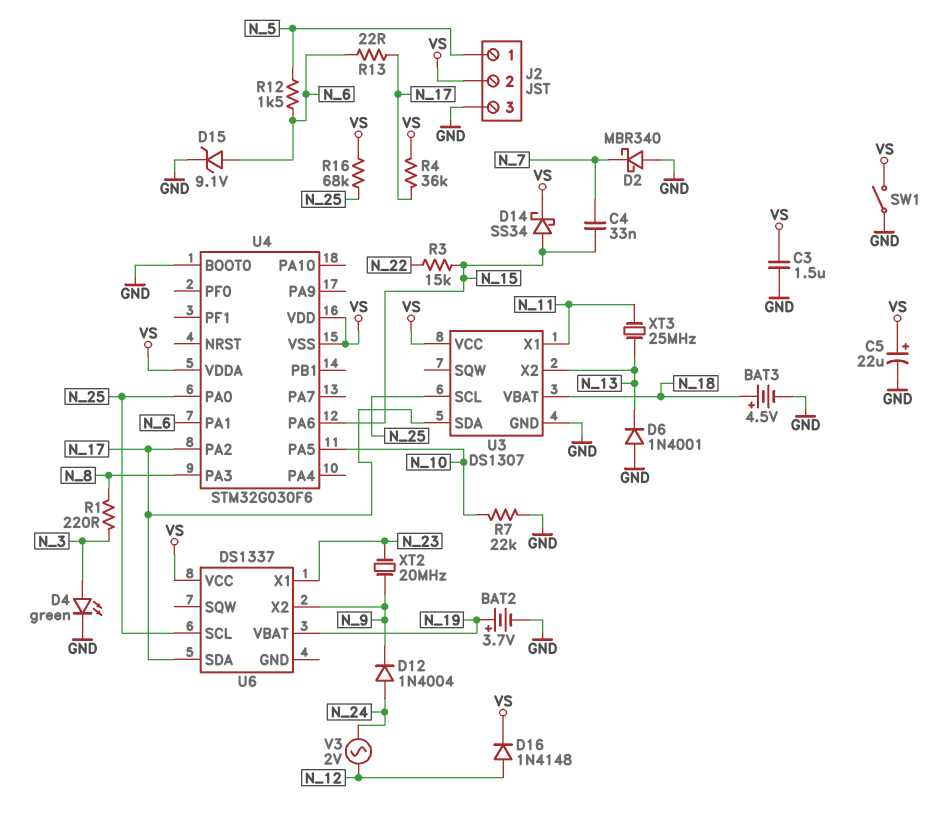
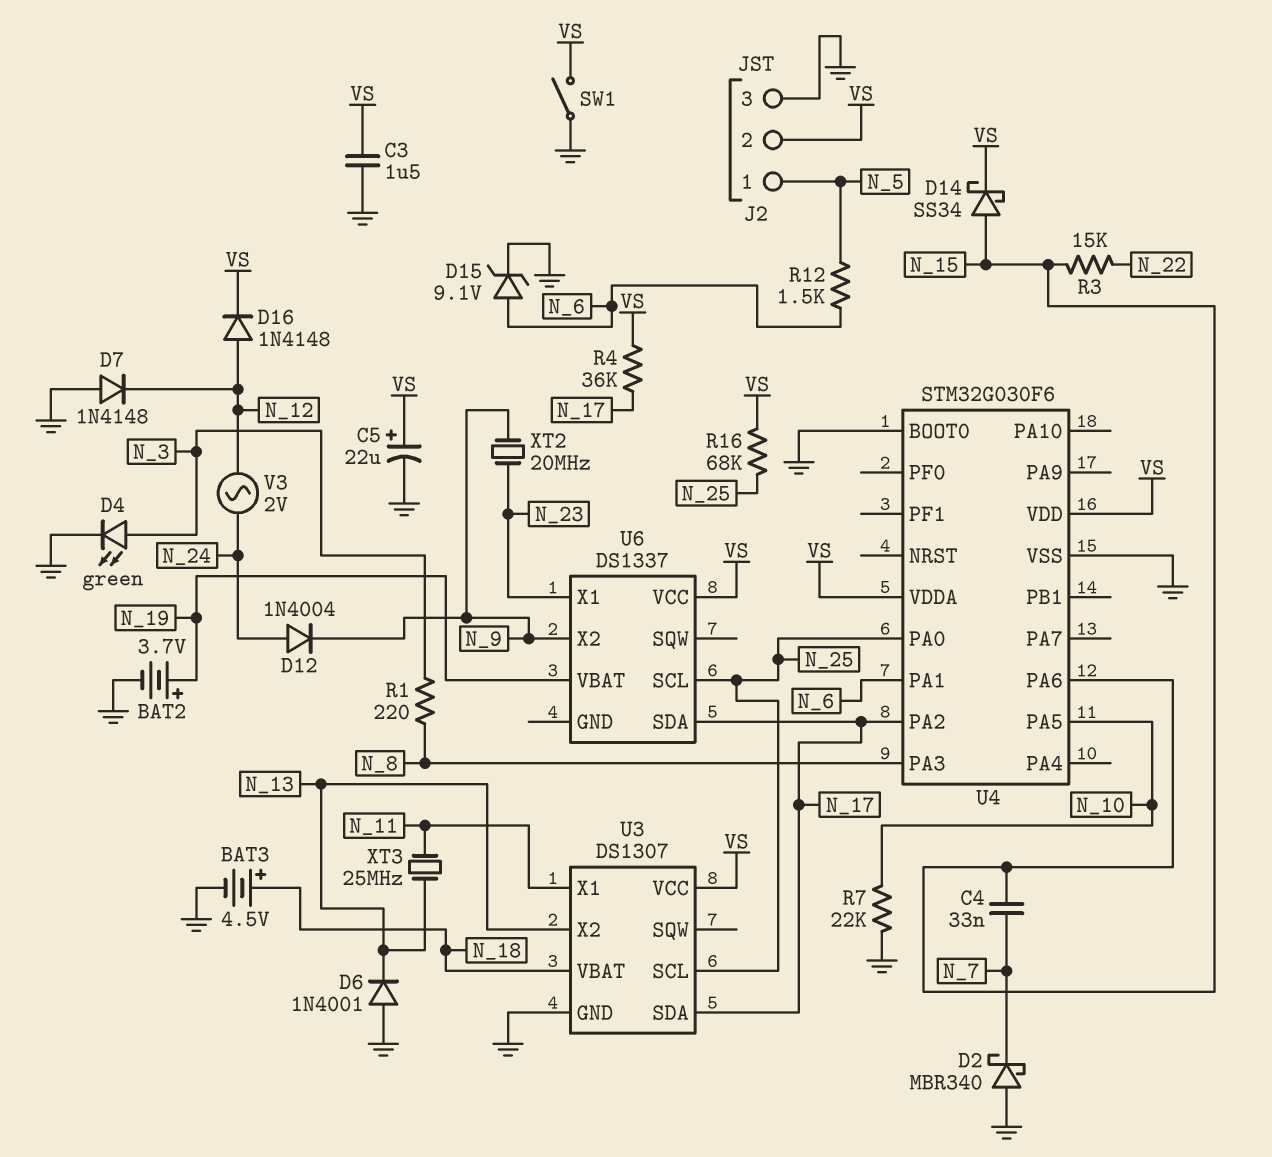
D7: none -> diode 1N4148 (A GND, K N_12)
R13: 22 (N_6, N_17) -> none
U4 pin VSS: VS -> GND

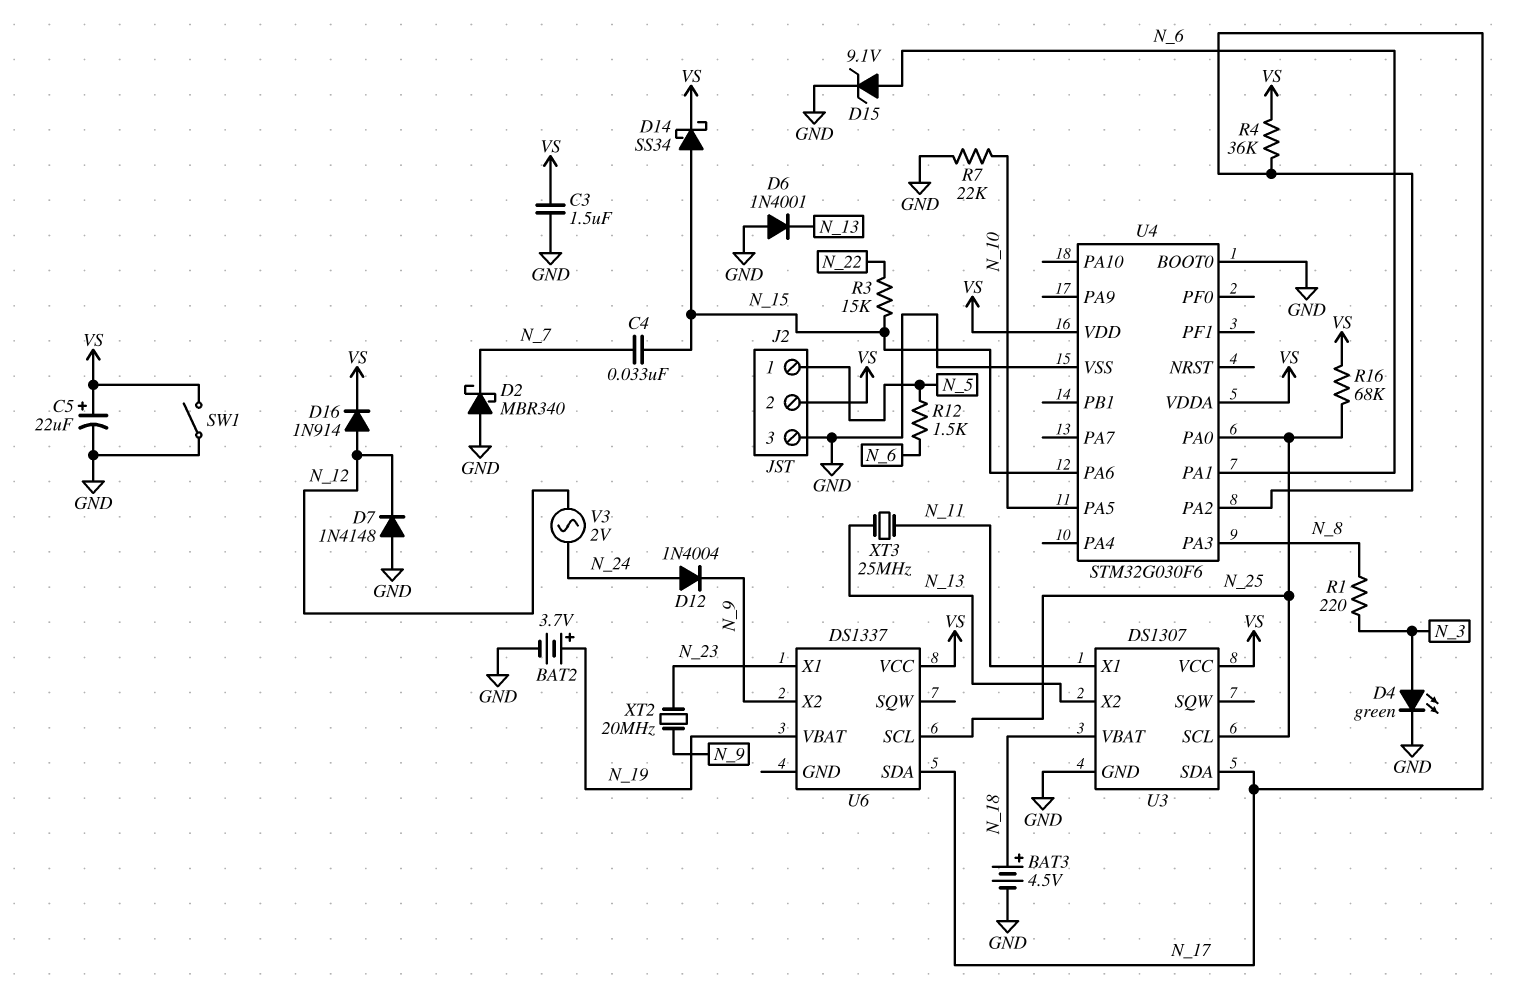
D16: diode 1N4148 (A N_12, K VS) -> diode 1N914 (A N_12, K VS)

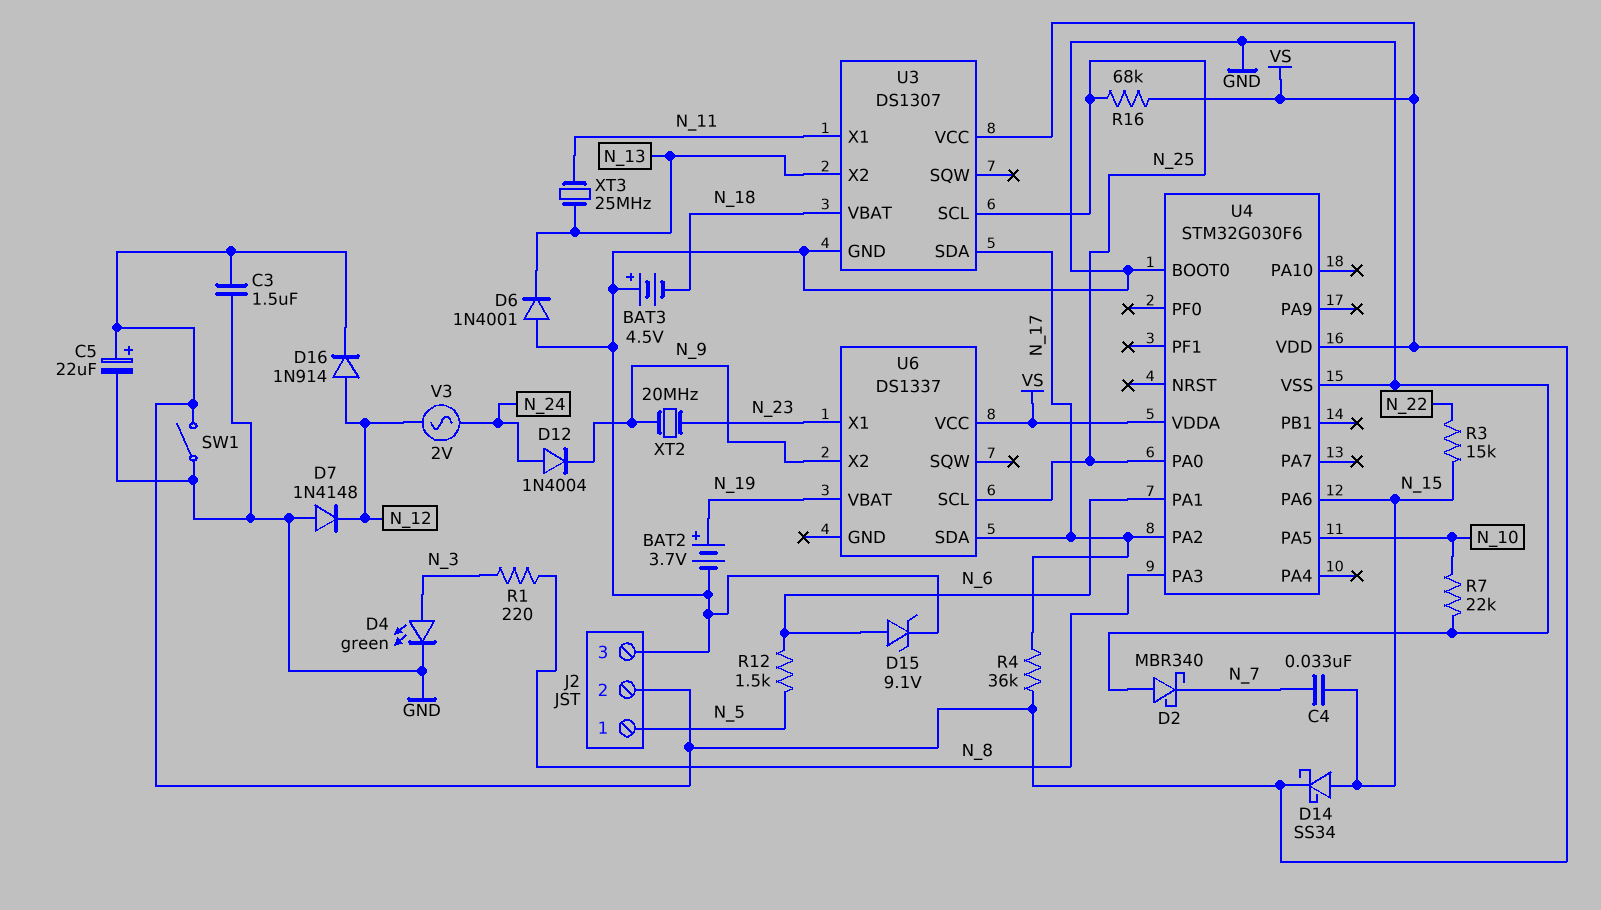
BAT3: 4.5V (plus N_18, minus GND) -> 4.5V (plus GND, minus N_18)

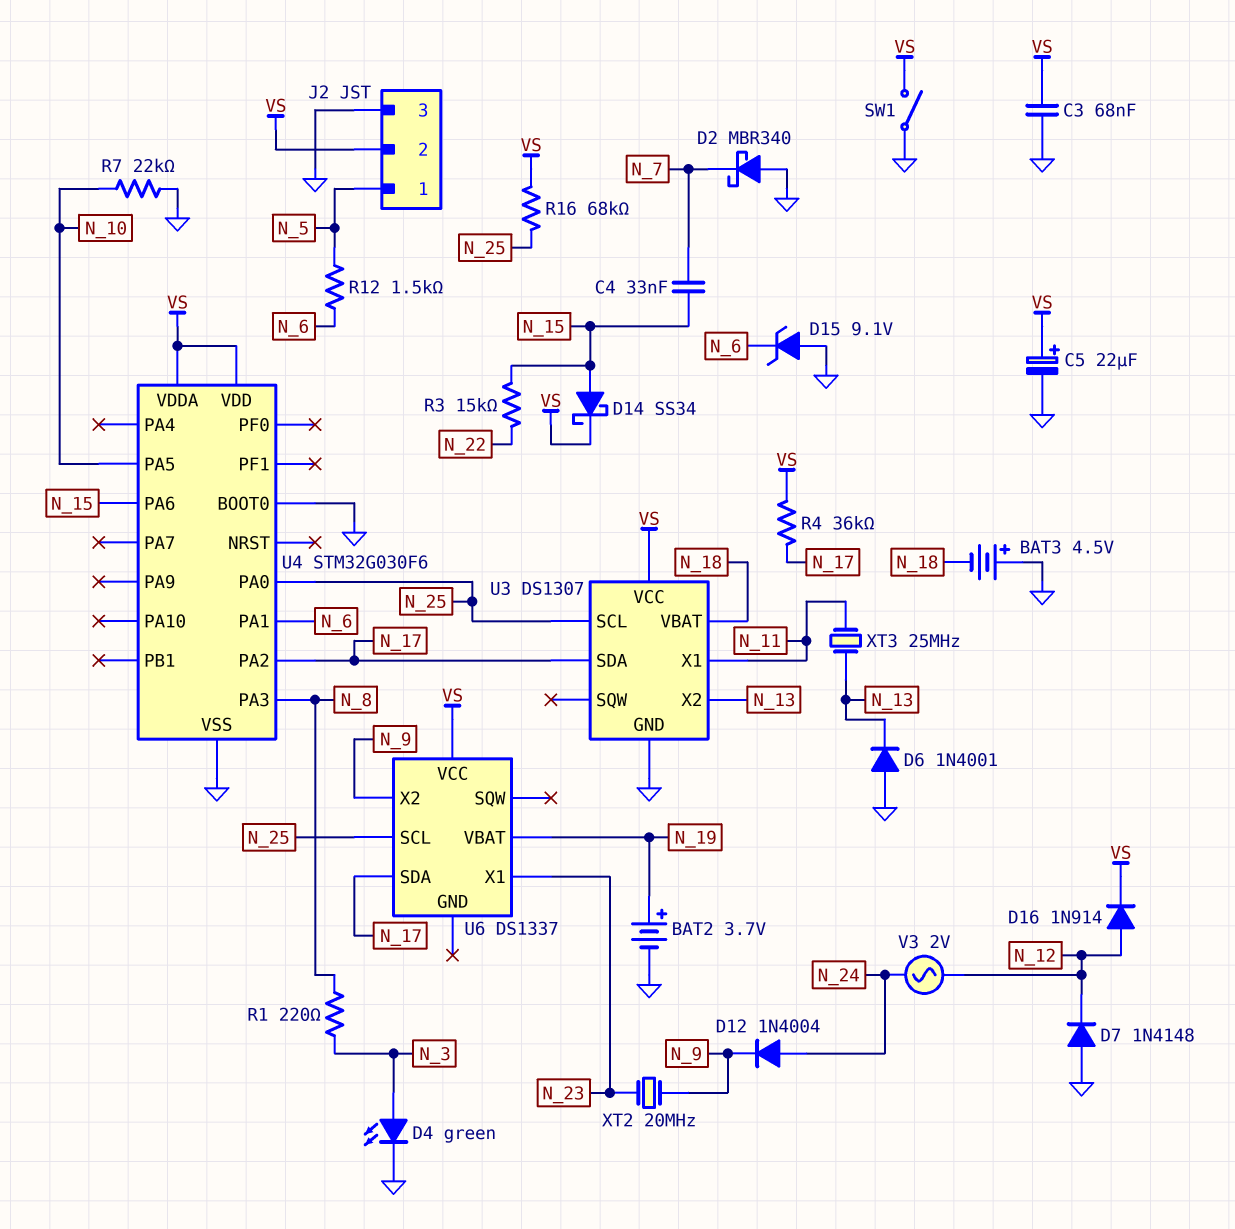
C3: 1.5uF (GND, VS) -> 68nF (GND, VS)
D15: zener 9.1V (A N_6, K GND) -> zener 9.1V (A GND, K N_6)

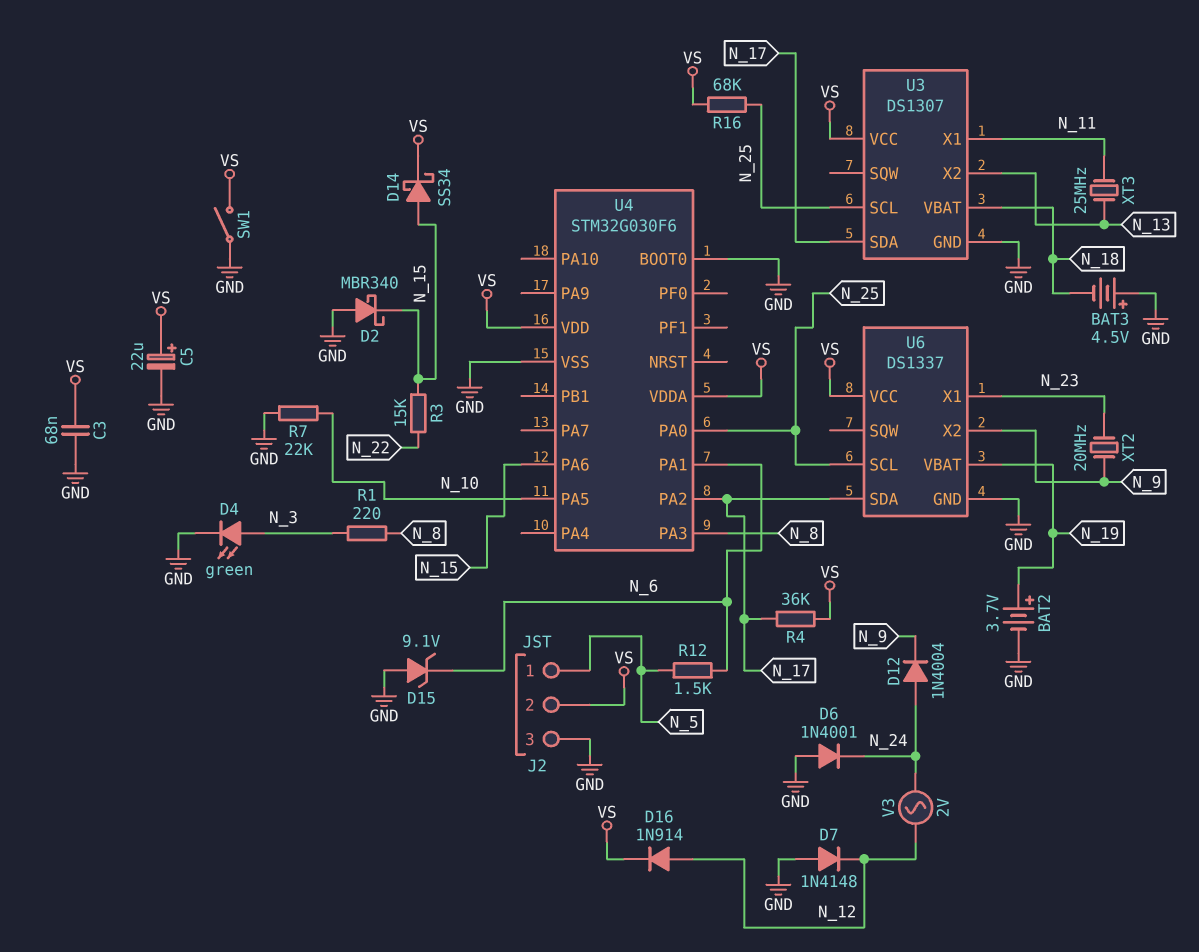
C4: 33nF (N_7, N_15) -> none
D2: schottky MBR340 (A GND, K N_7) -> schottky MBR340 (A GND, K N_15)
D6: diode 1N4001 (A GND, K N_13) -> diode 1N4001 (A GND, K N_24)
U6 pin GND: none -> GND

